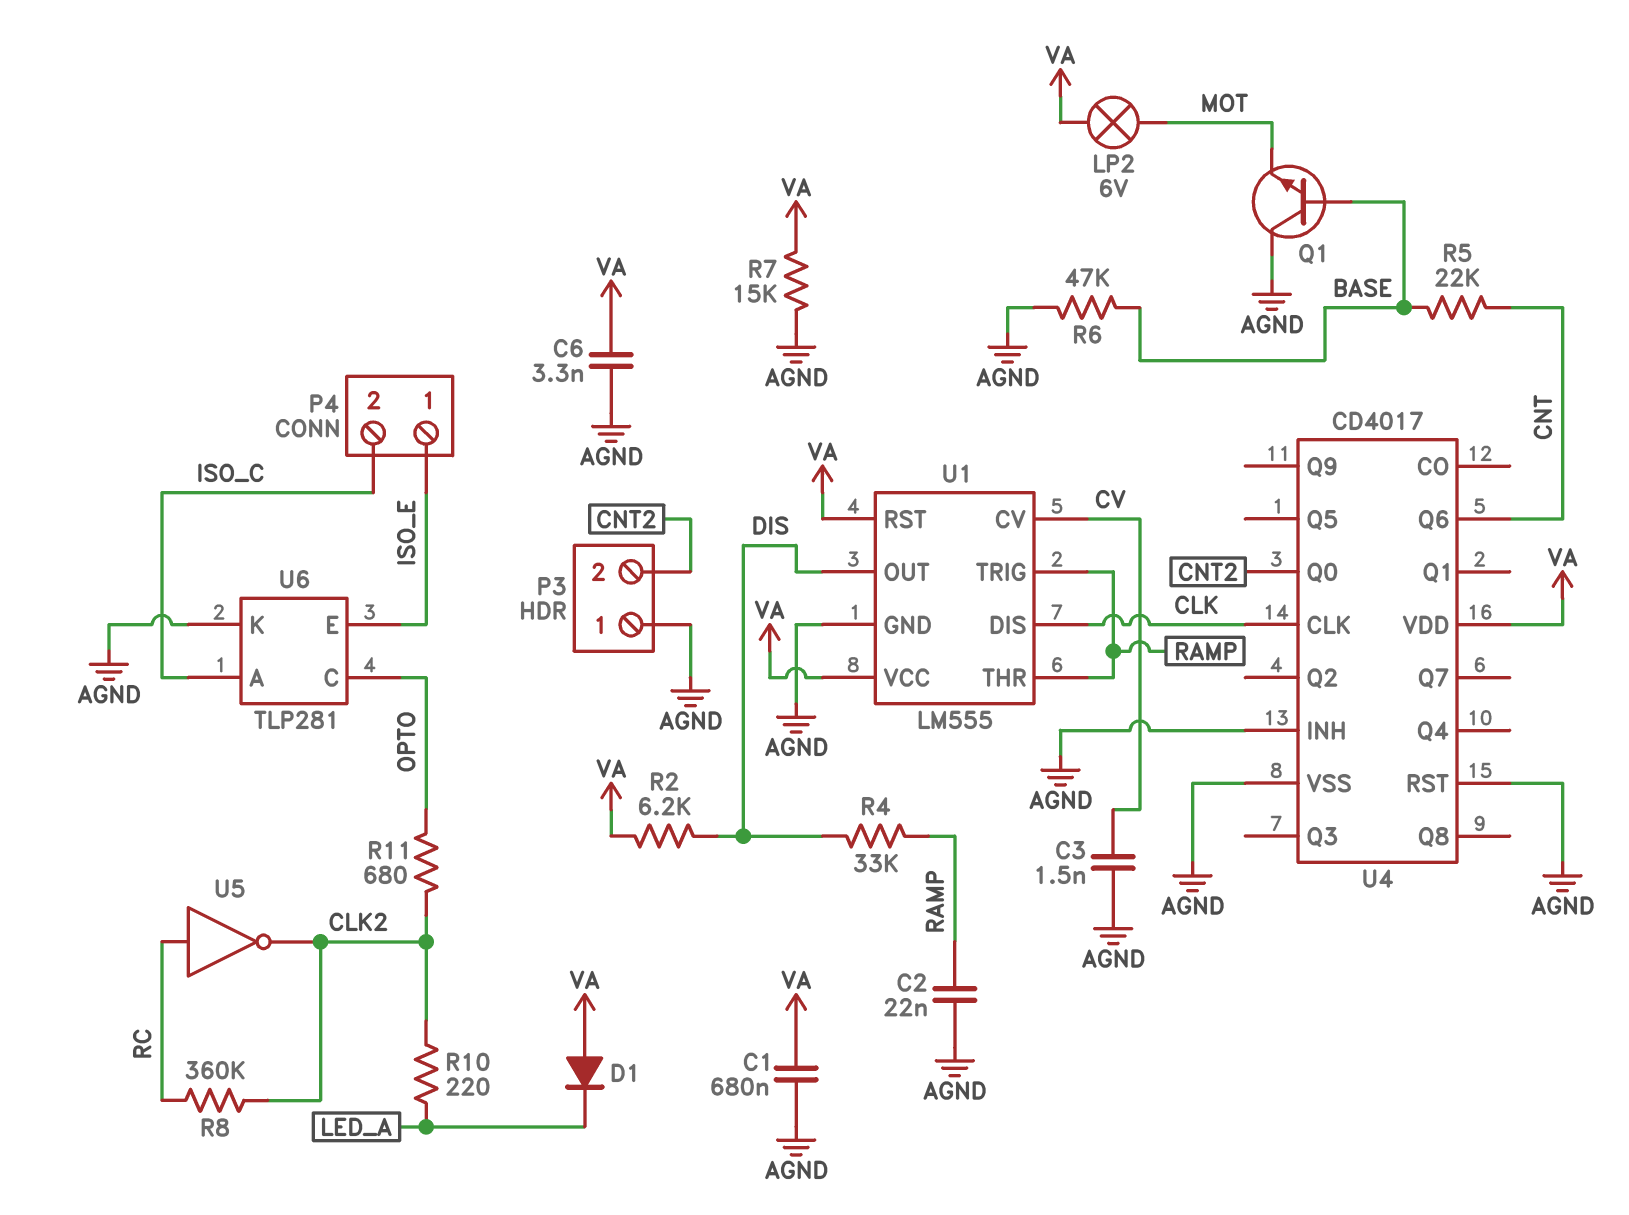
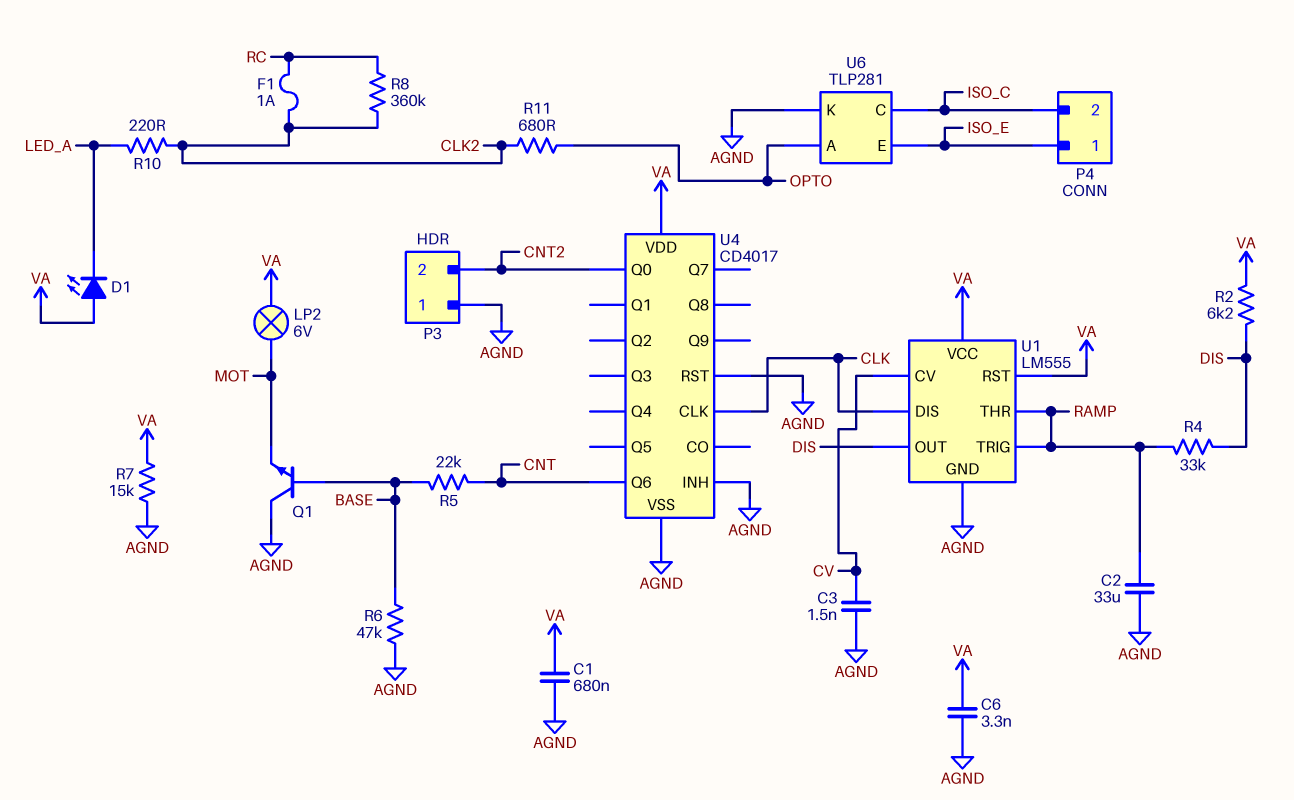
C2: 22nF (AGND, RAMP) -> 33uF (AGND, RAMP)
D1: diode (A VA, K LED_A) -> LED (A VA, K LED_A)
F1: none -> 1A (CLK2, RC)
U5: NOT (in RC, out CLK2) -> none
U6 pin A: ISO_C -> OPTO
U6 pin C: OPTO -> ISO_C

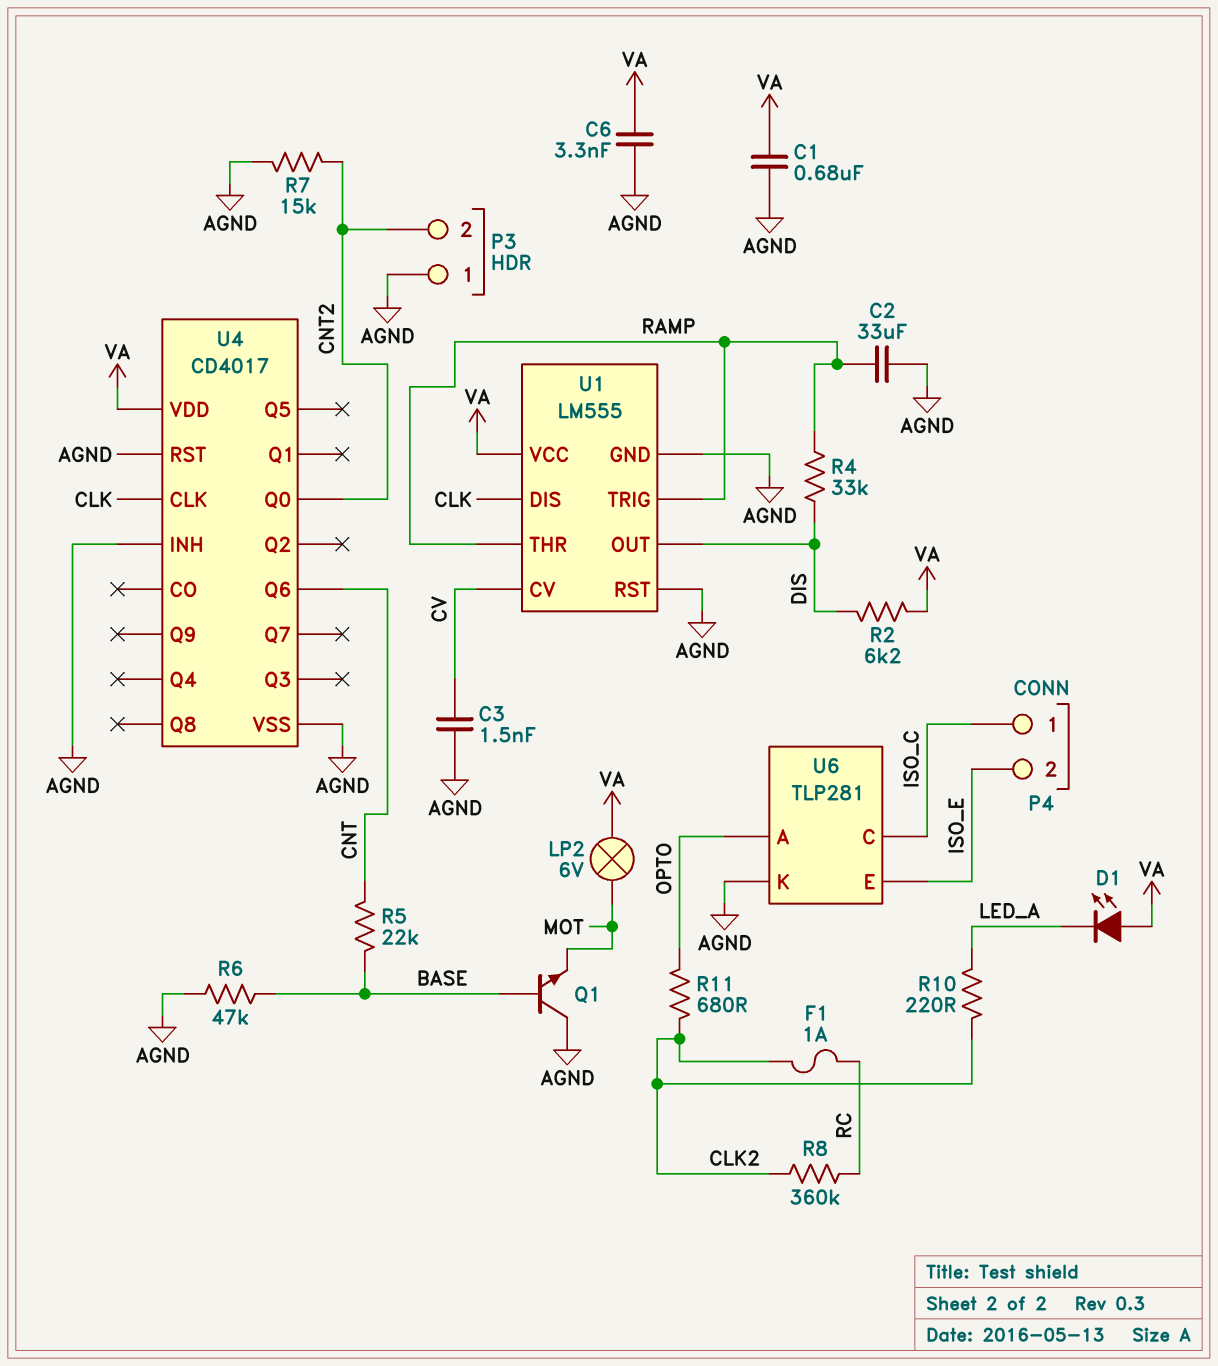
P4 pin 1: ISO_E -> ISO_C
P4 pin 2: ISO_C -> ISO_E
R7: 15k (AGND, VA) -> 15k (AGND, CNT2)
U1 pin RST: VA -> AGND

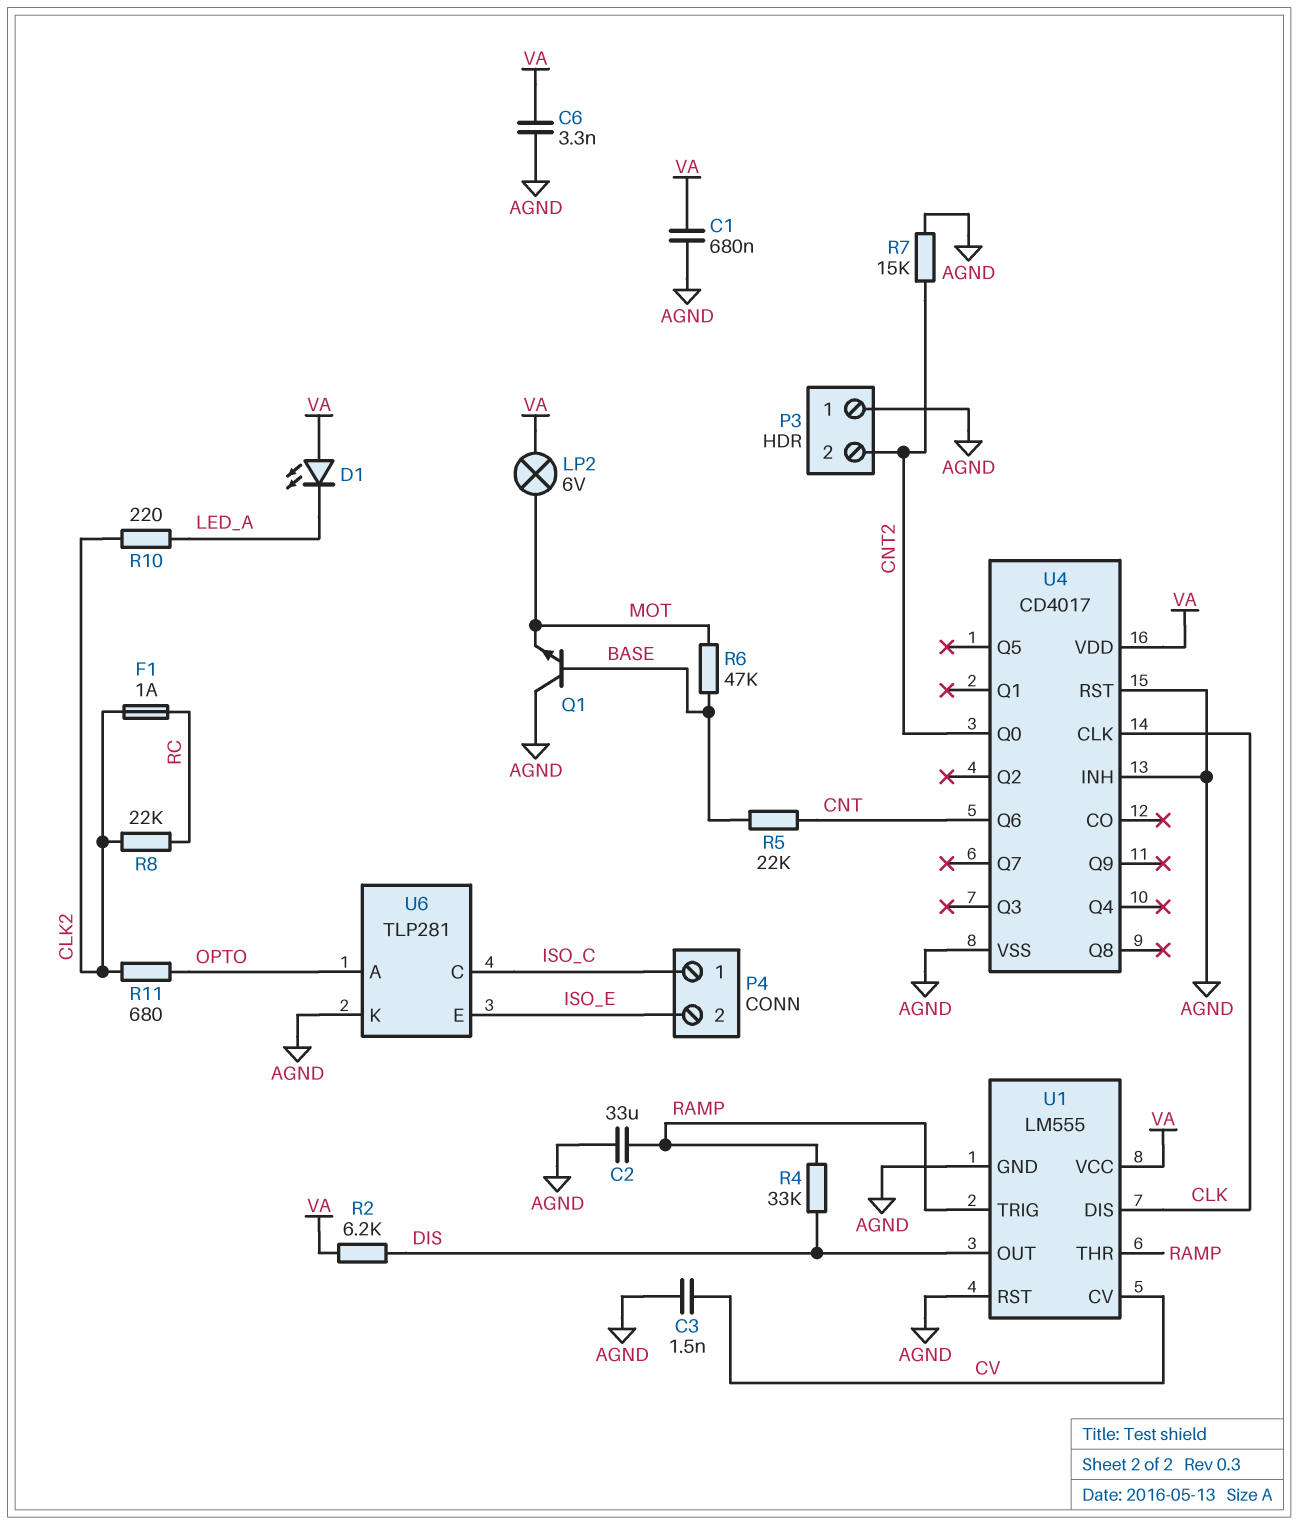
R6: 47k (AGND, BASE) -> 47k (BASE, MOT)
R8: 360k (CLK2, RC) -> 22k (CLK2, RC)

